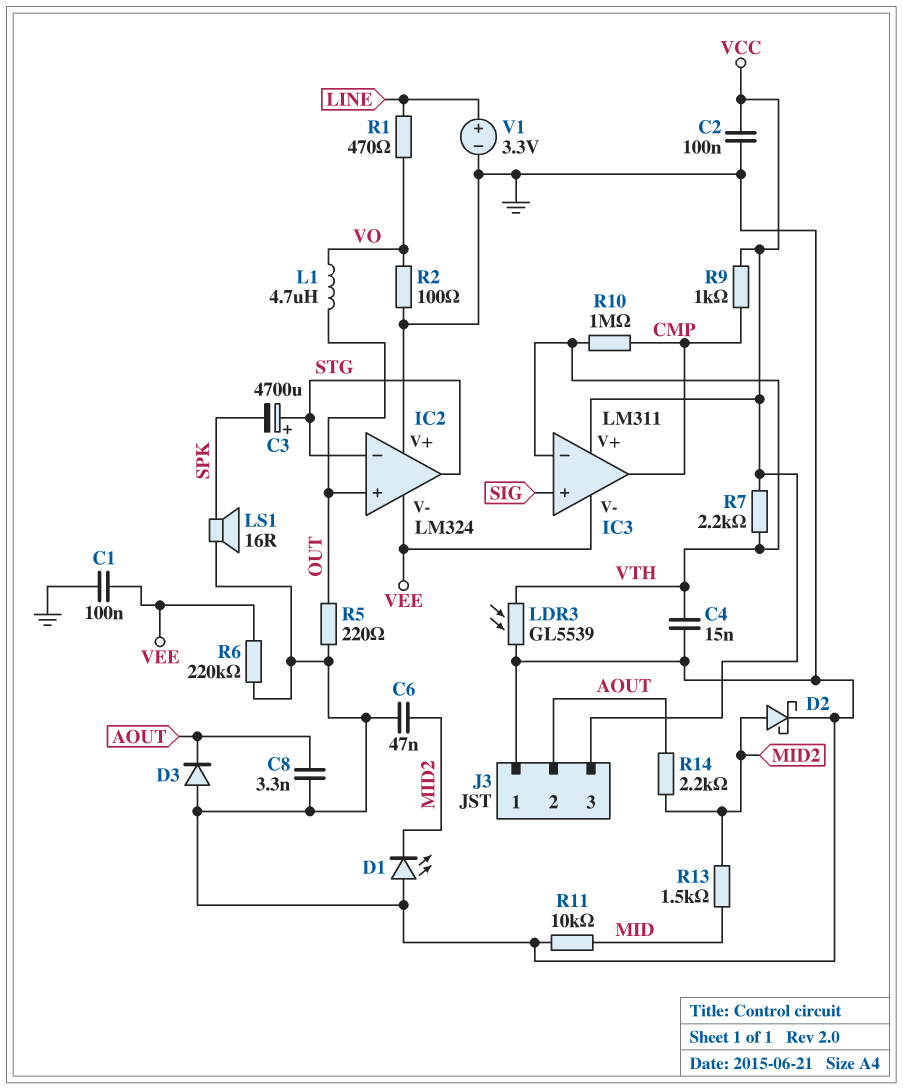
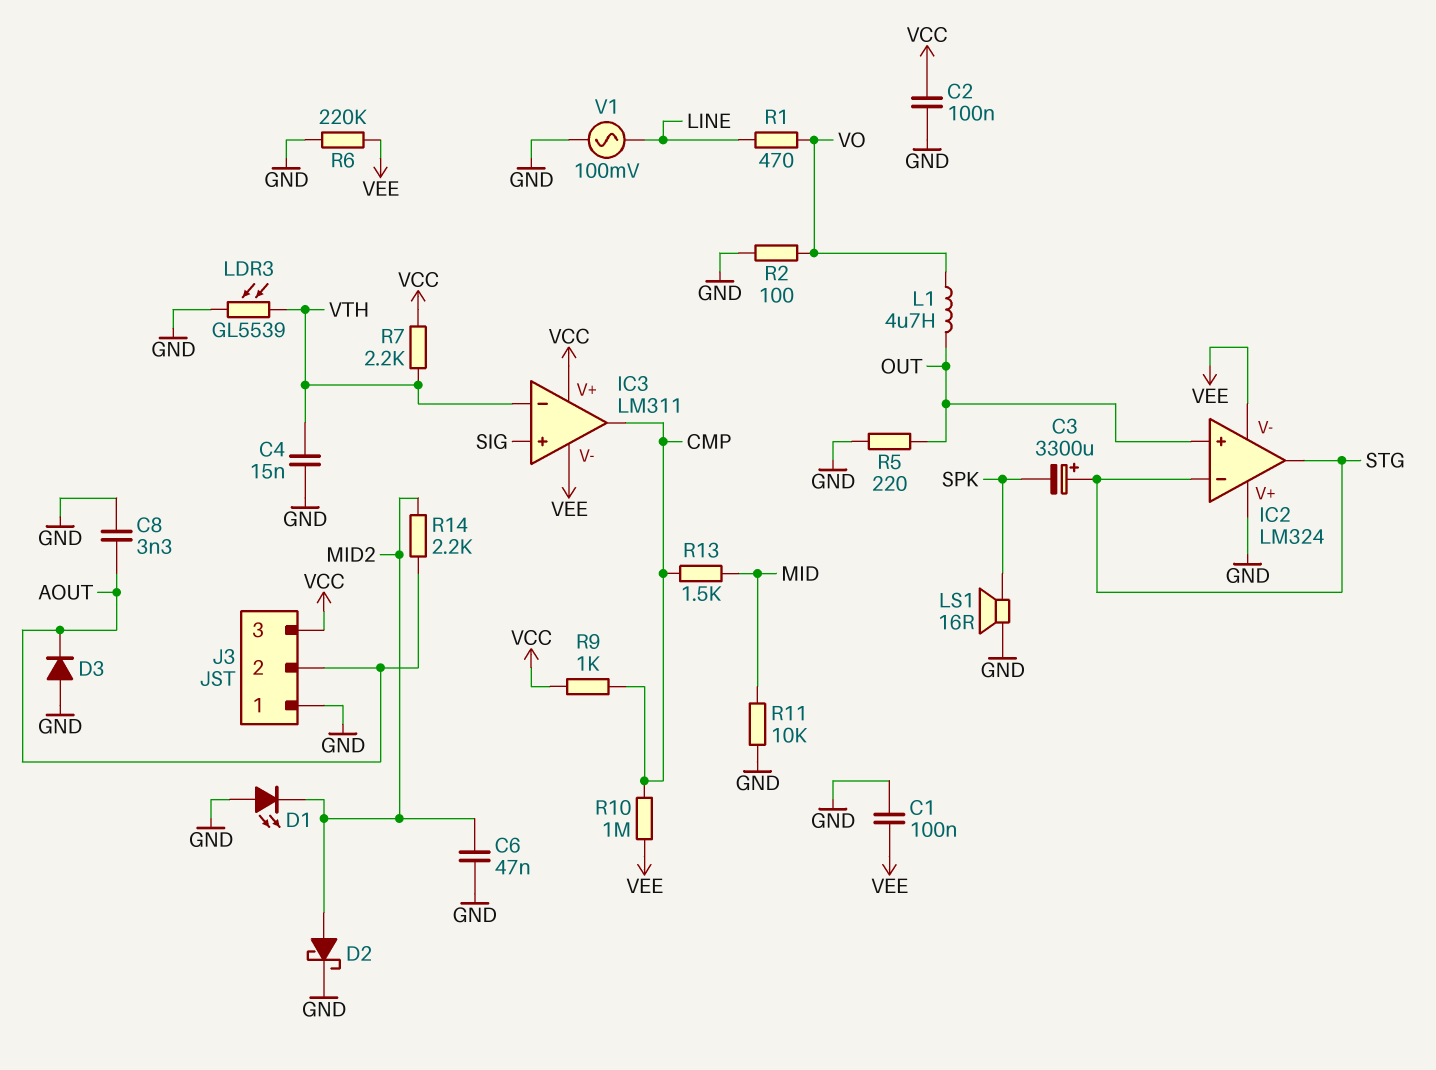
C3: 4700uF (plus STG, minus SPK) -> 3300uF (plus STG, minus SPK)
R10: 1M (CMP, VTH) -> 1M (CMP, VEE)
R13: 1.5k (MID, MID2) -> 1.5k (CMP, MID)
V1: 3.3V (plus LINE, minus GND) -> AC 100mV (GND, LINE)

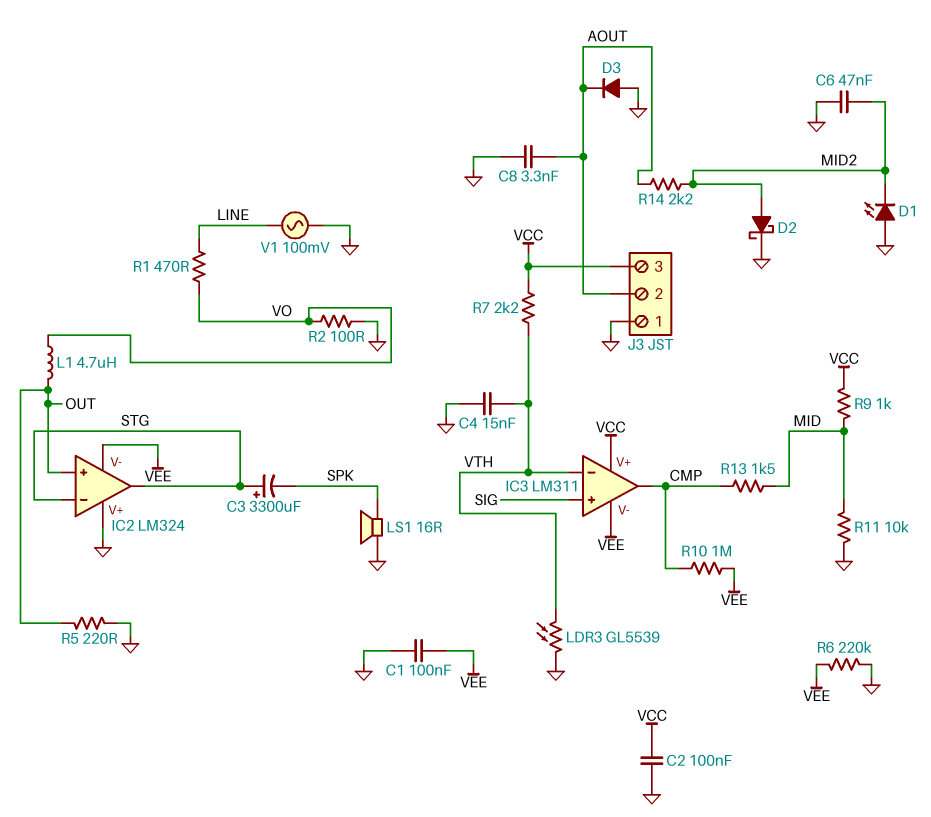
R9: 1k (CMP, VCC) -> 1k (MID, VCC)

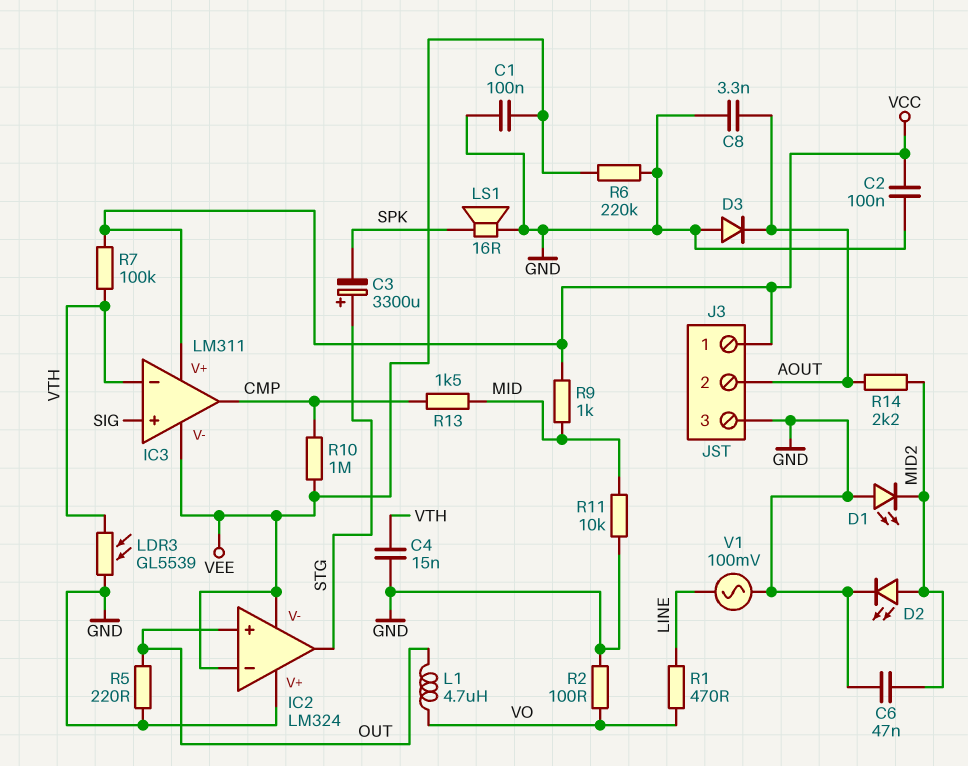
D2: schottky (A MID2, K GND) -> LED (A MID2, K GND)
IC2 pin in-: STG -> VEE
J3 pin 1: GND -> VCC
J3 pin 3: VCC -> GND
R7: 2.2k (VCC, VTH) -> 100k (VCC, VTH)

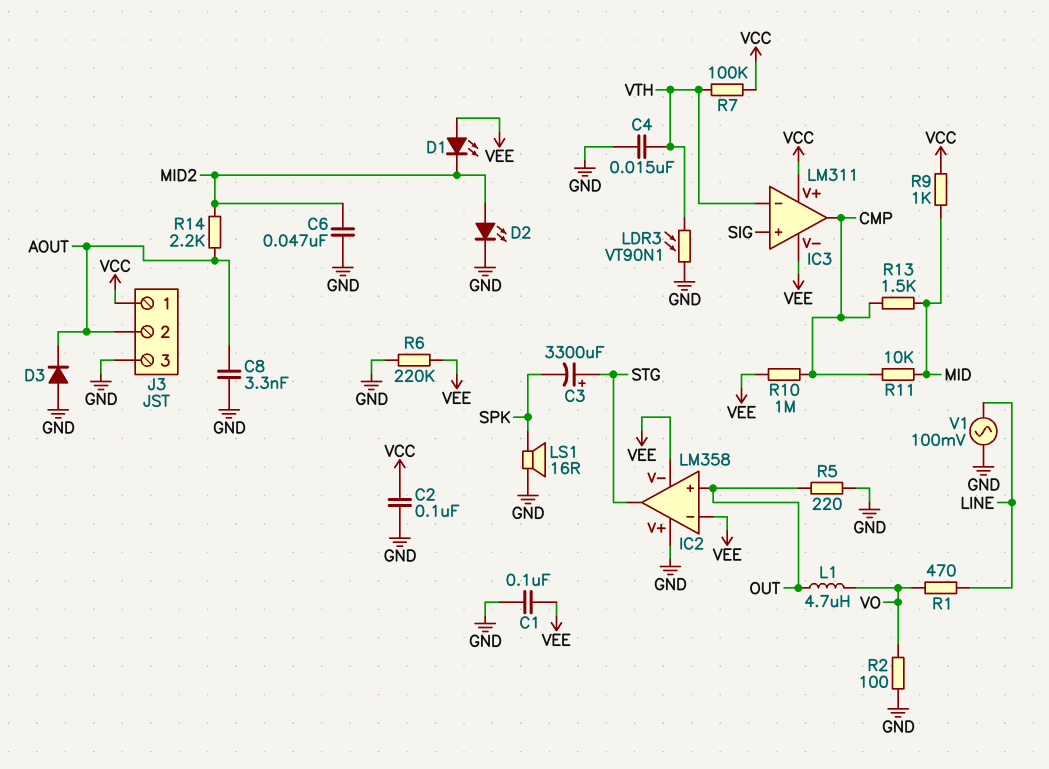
D1: LED (A GND, K MID2) -> LED (A VEE, K MID2)
IC2: LM324 -> LM358
LDR3: GL5539 (GND, VTH) -> VT90N1 (GND, VTH)
R11: 10k (GND, MID) -> 10k (CMP, MID)

